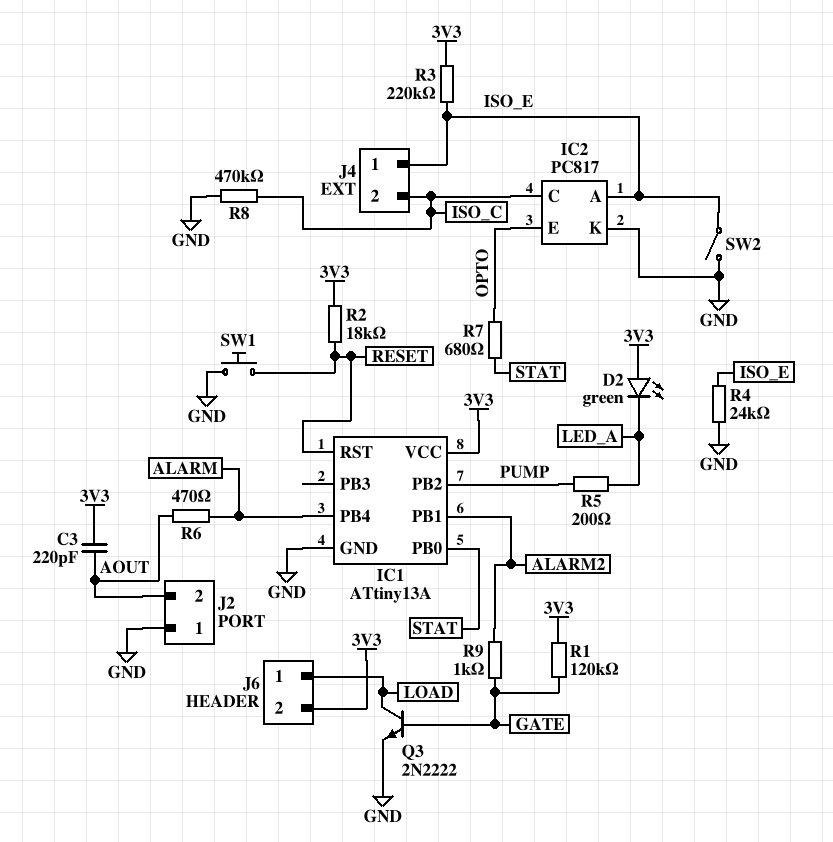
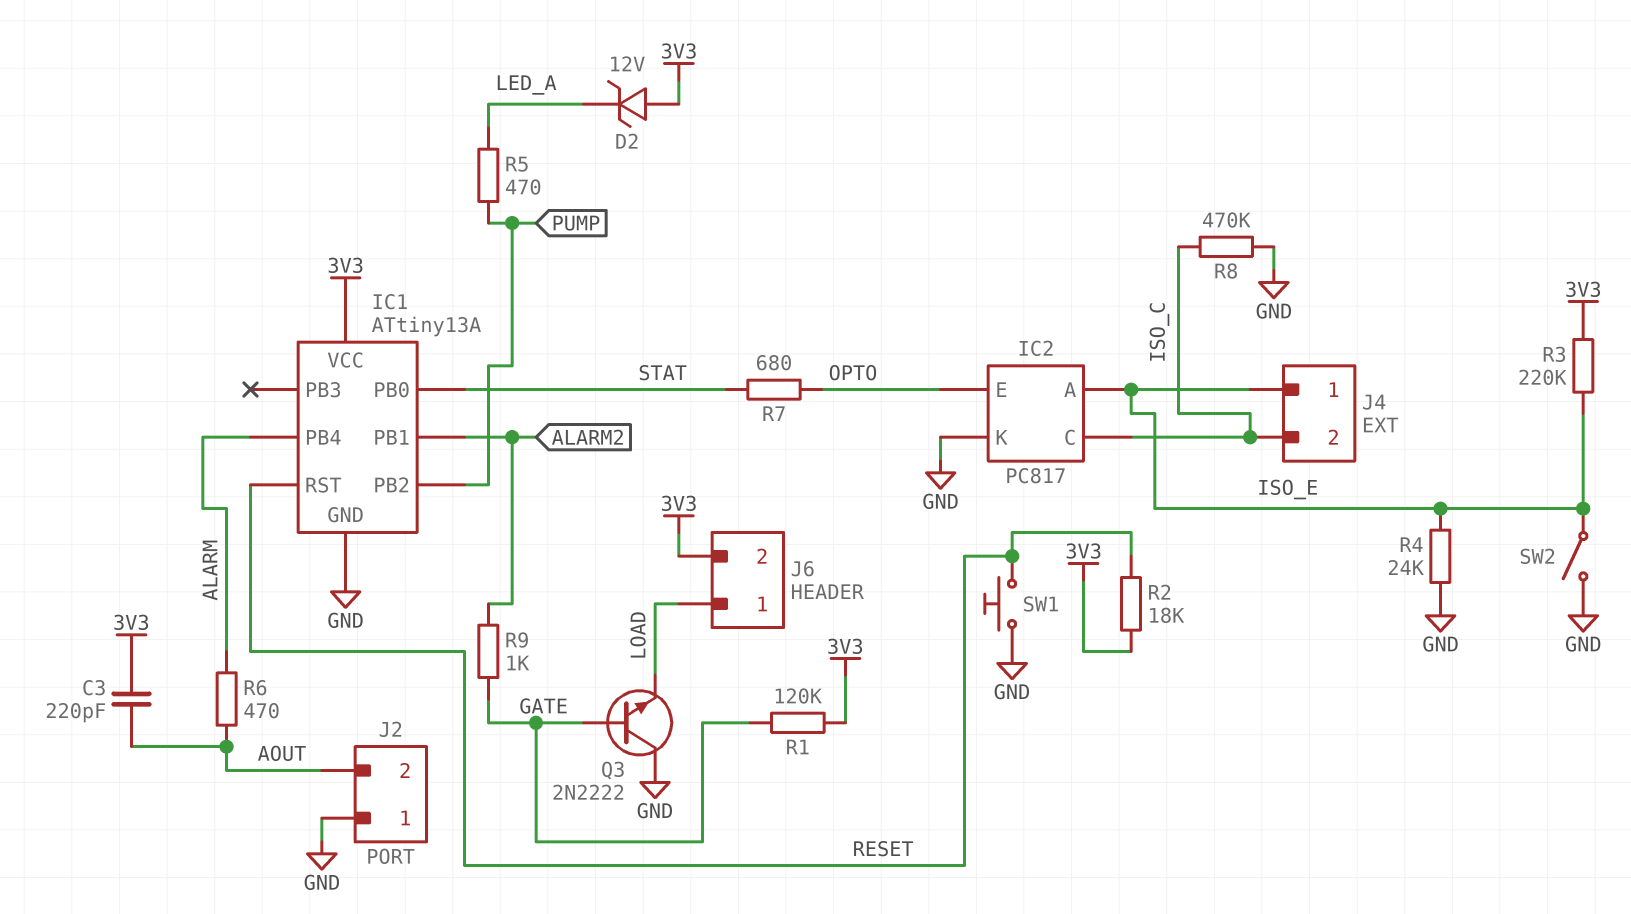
D2: LED green (A 3V3, K LED_A) -> zener 12V (A 3V3, K LED_A)
Q3: NPN 2N2222 (B GATE, C LOAD, E GND) -> NPN 2N2222 (B GATE, C GND, E LOAD)
R5: 200 (LED_A, PUMP) -> 470 (LED_A, PUMP)

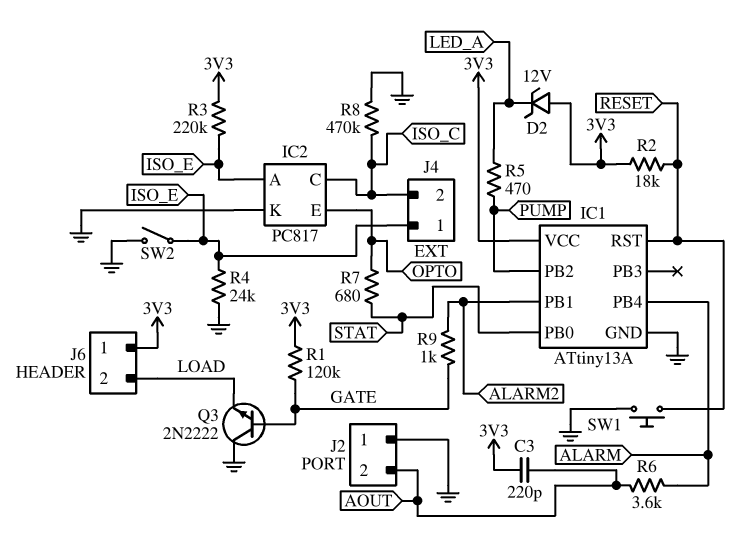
J6 pin 1: LOAD -> 3V3
J6 pin 2: 3V3 -> LOAD
R6: 470 (ALARM, AOUT) -> 3.6k (ALARM, AOUT)

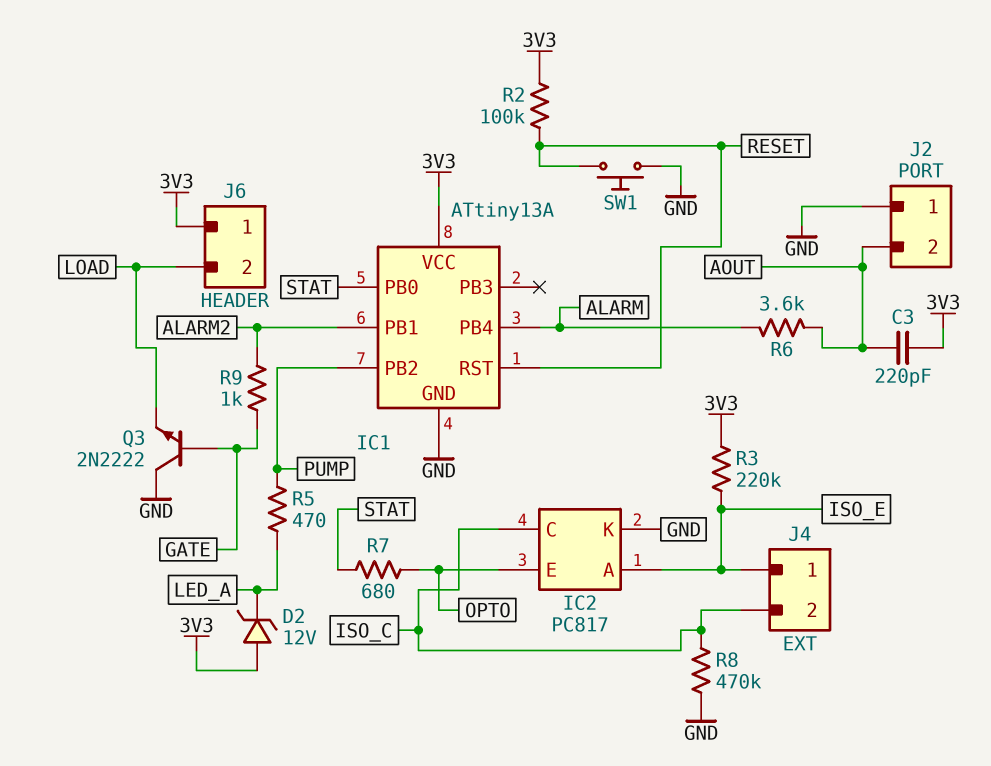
R1: 120k (3V3, GATE) -> none
R2: 18k (3V3, RESET) -> 100k (3V3, RESET)
R4: 24k (GND, ISO_E) -> none
SW2: switch (GND, ISO_E) -> none

